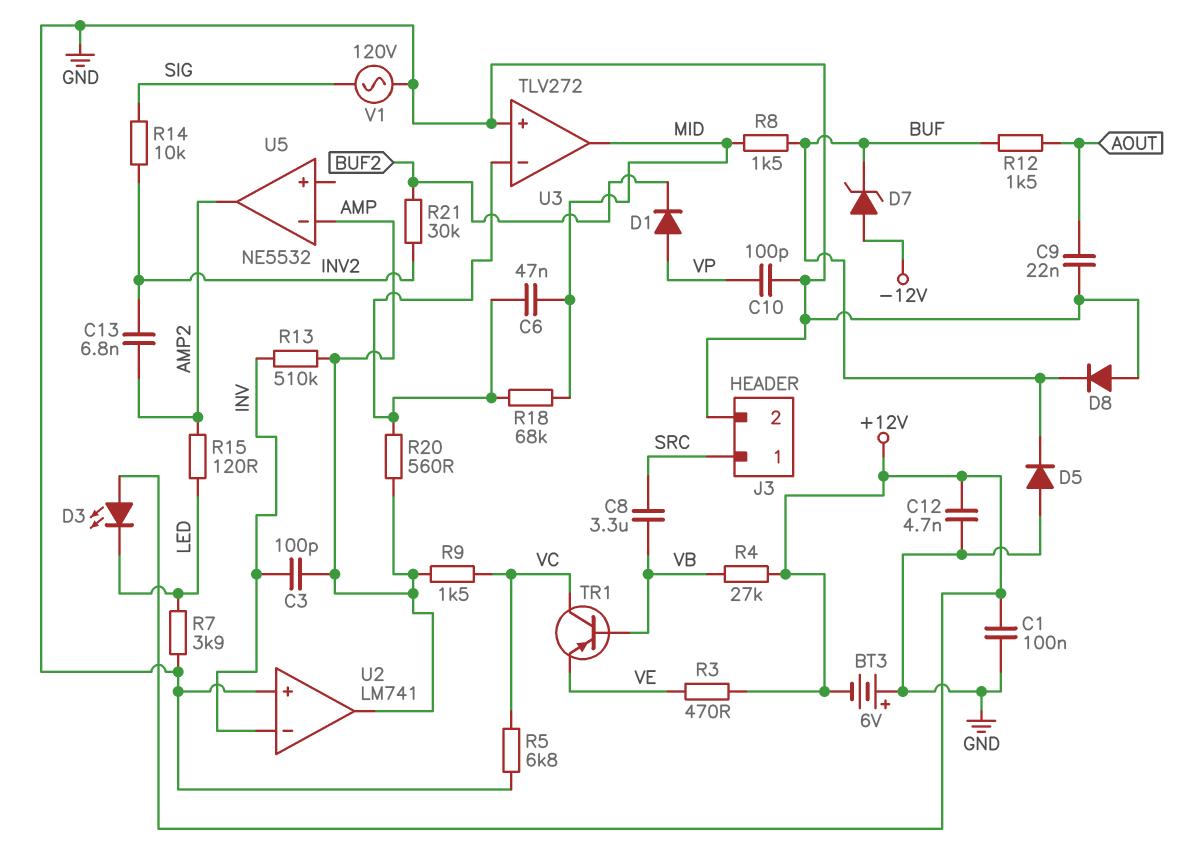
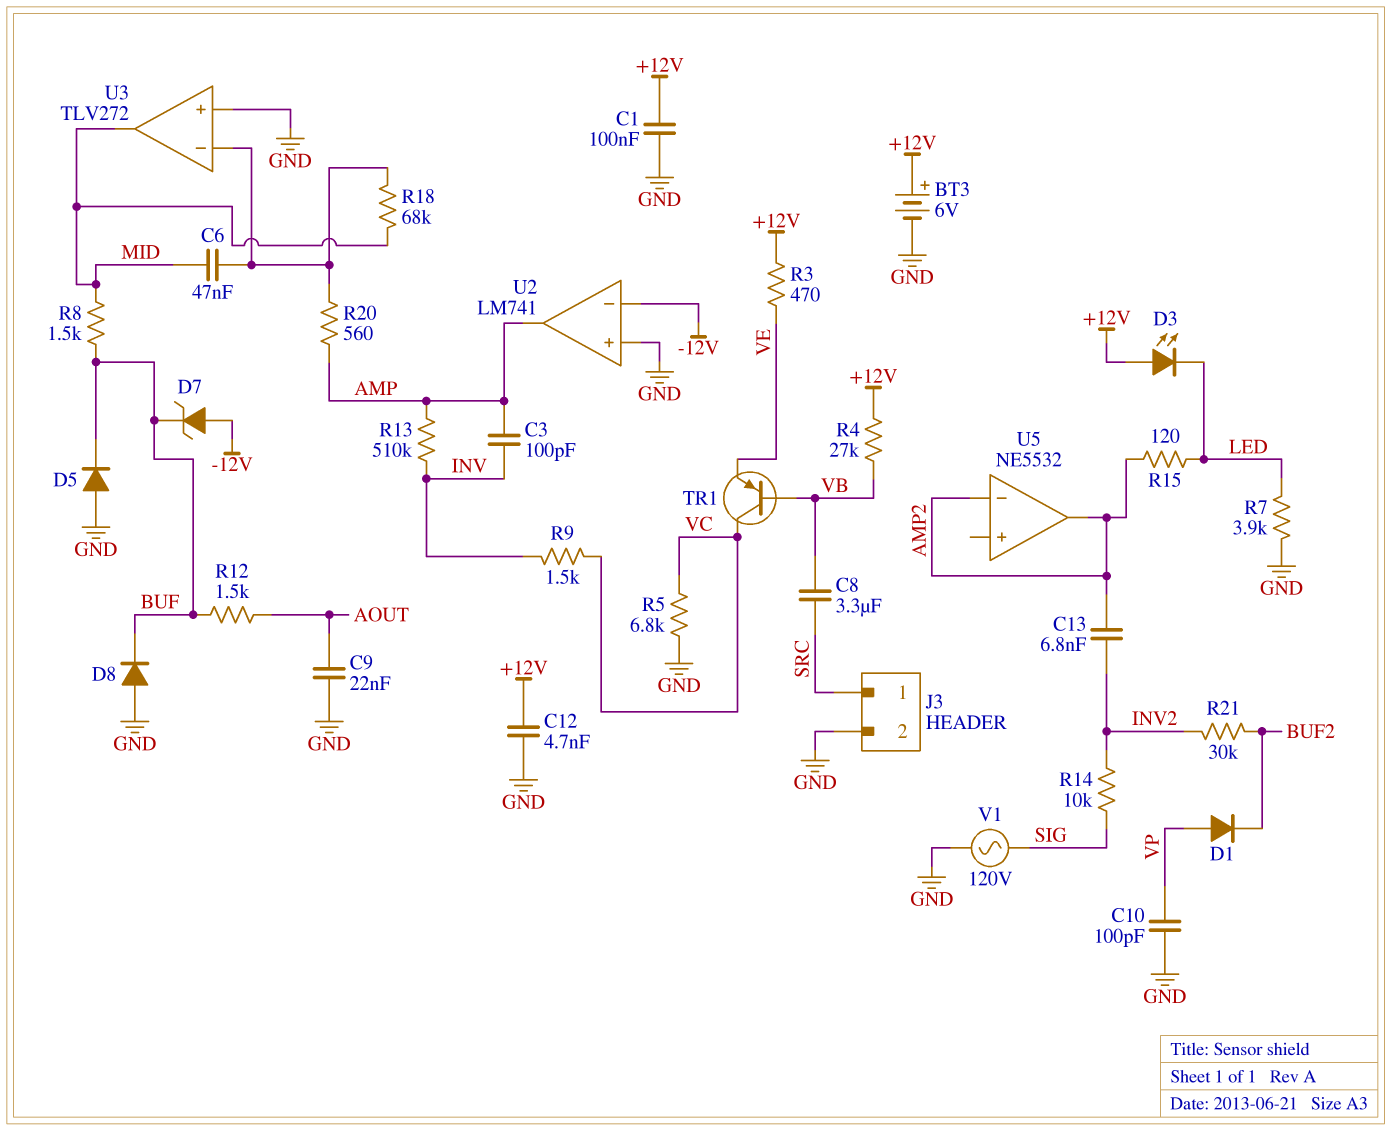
BT3: 6V (plus GND, minus +12V) -> 6V (plus +12V, minus GND)
R9: 1.5k (AMP, VC) -> 1.5k (INV, VC)
U2 pin in-: INV -> -12V
U5 pin in-: AMP -> AMP2

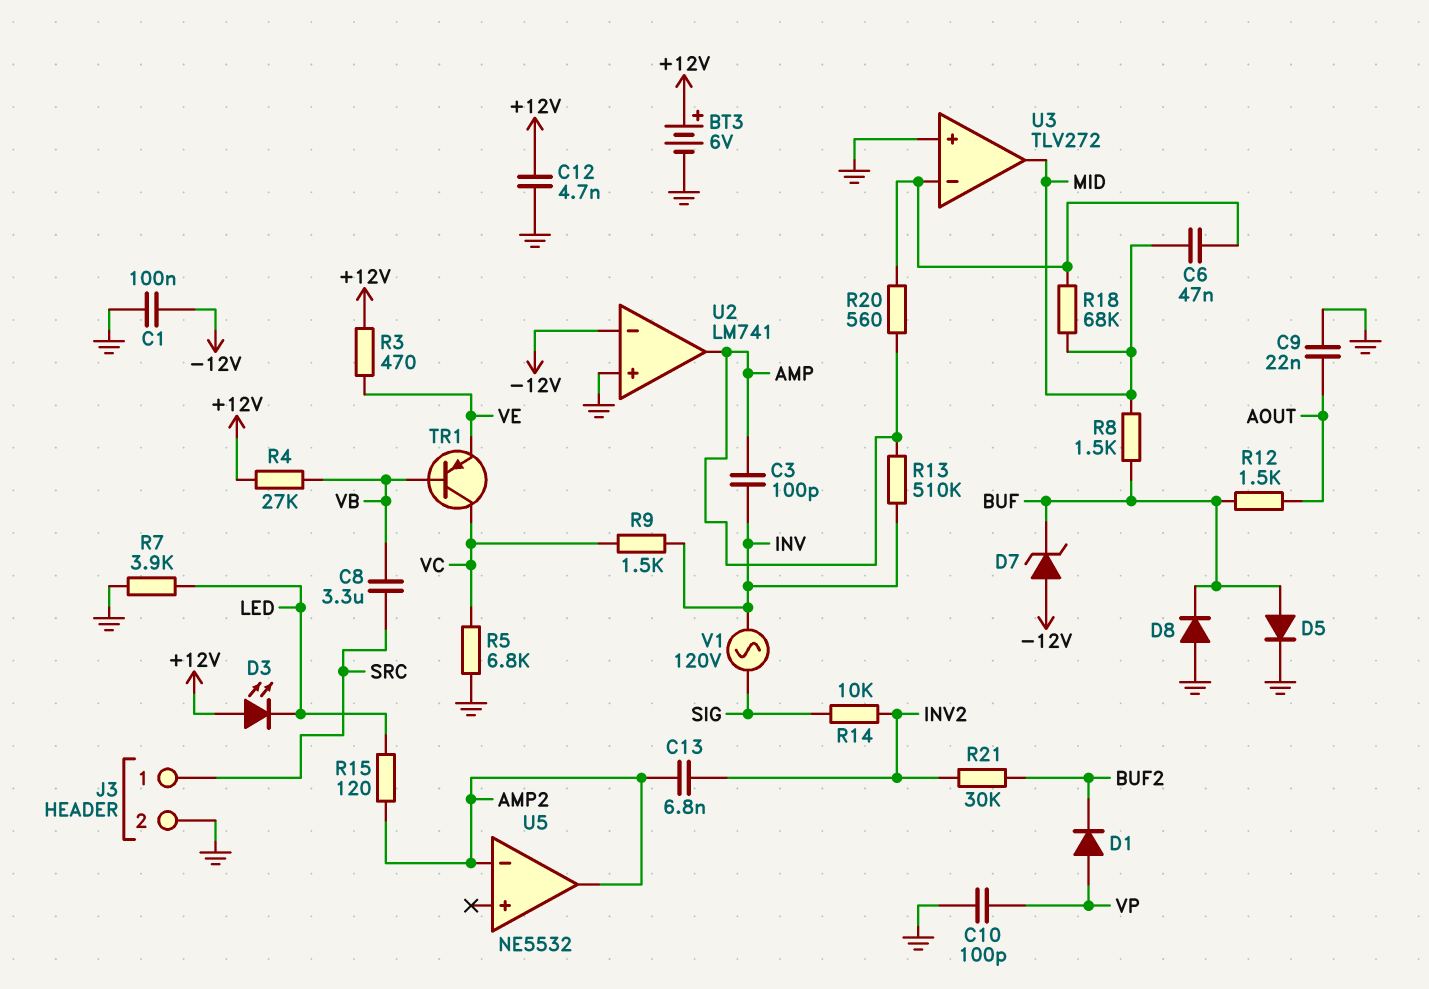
C1: 100nF (+12V, GND) -> 100nF (-12V, GND)
D5: diode (A GND, K BUF) -> diode (A BUF, K GND)
V1: AC 120V (GND, SIG) -> AC 120V (INV, SIG)

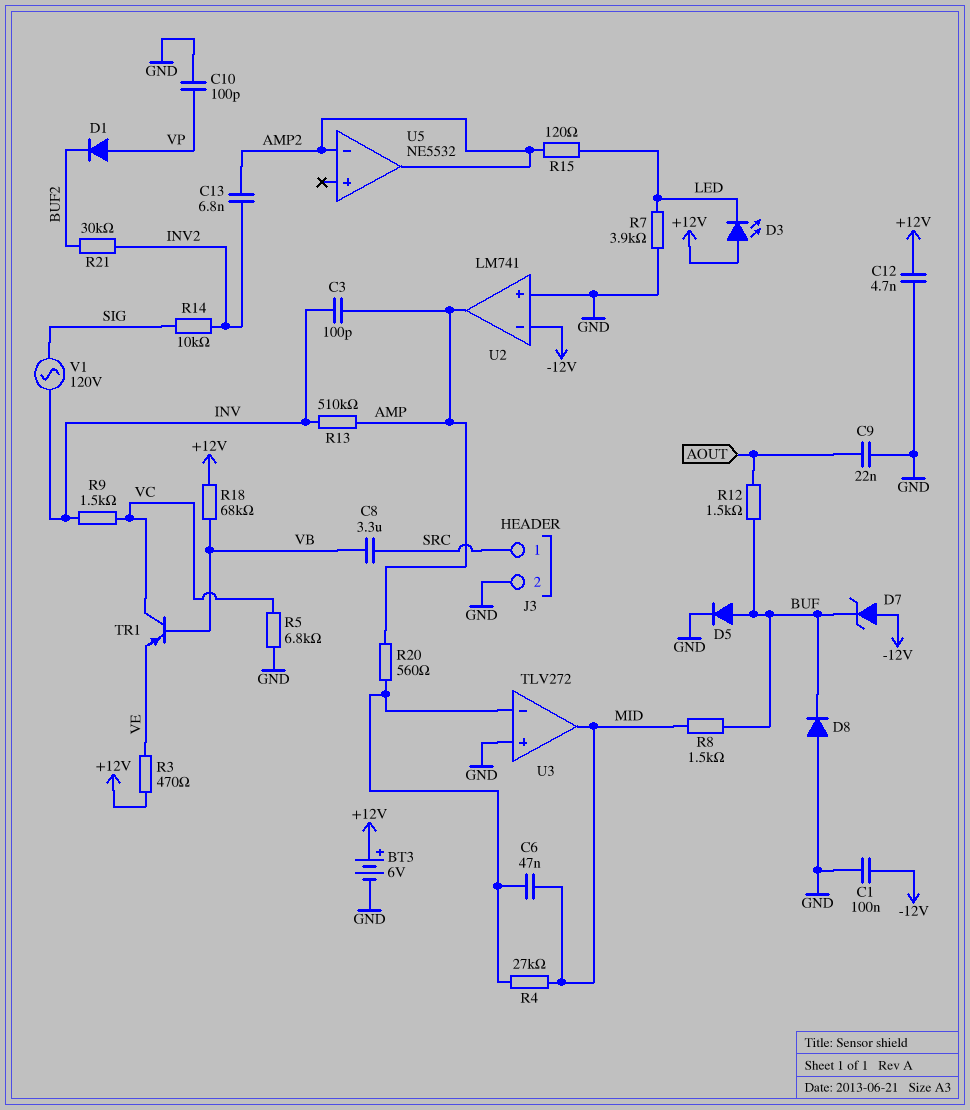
R4: 27k (+12V, VB) -> 27k (MID, U3/in-)
R18: 68k (MID, U3/in-) -> 68k (+12V, VB)

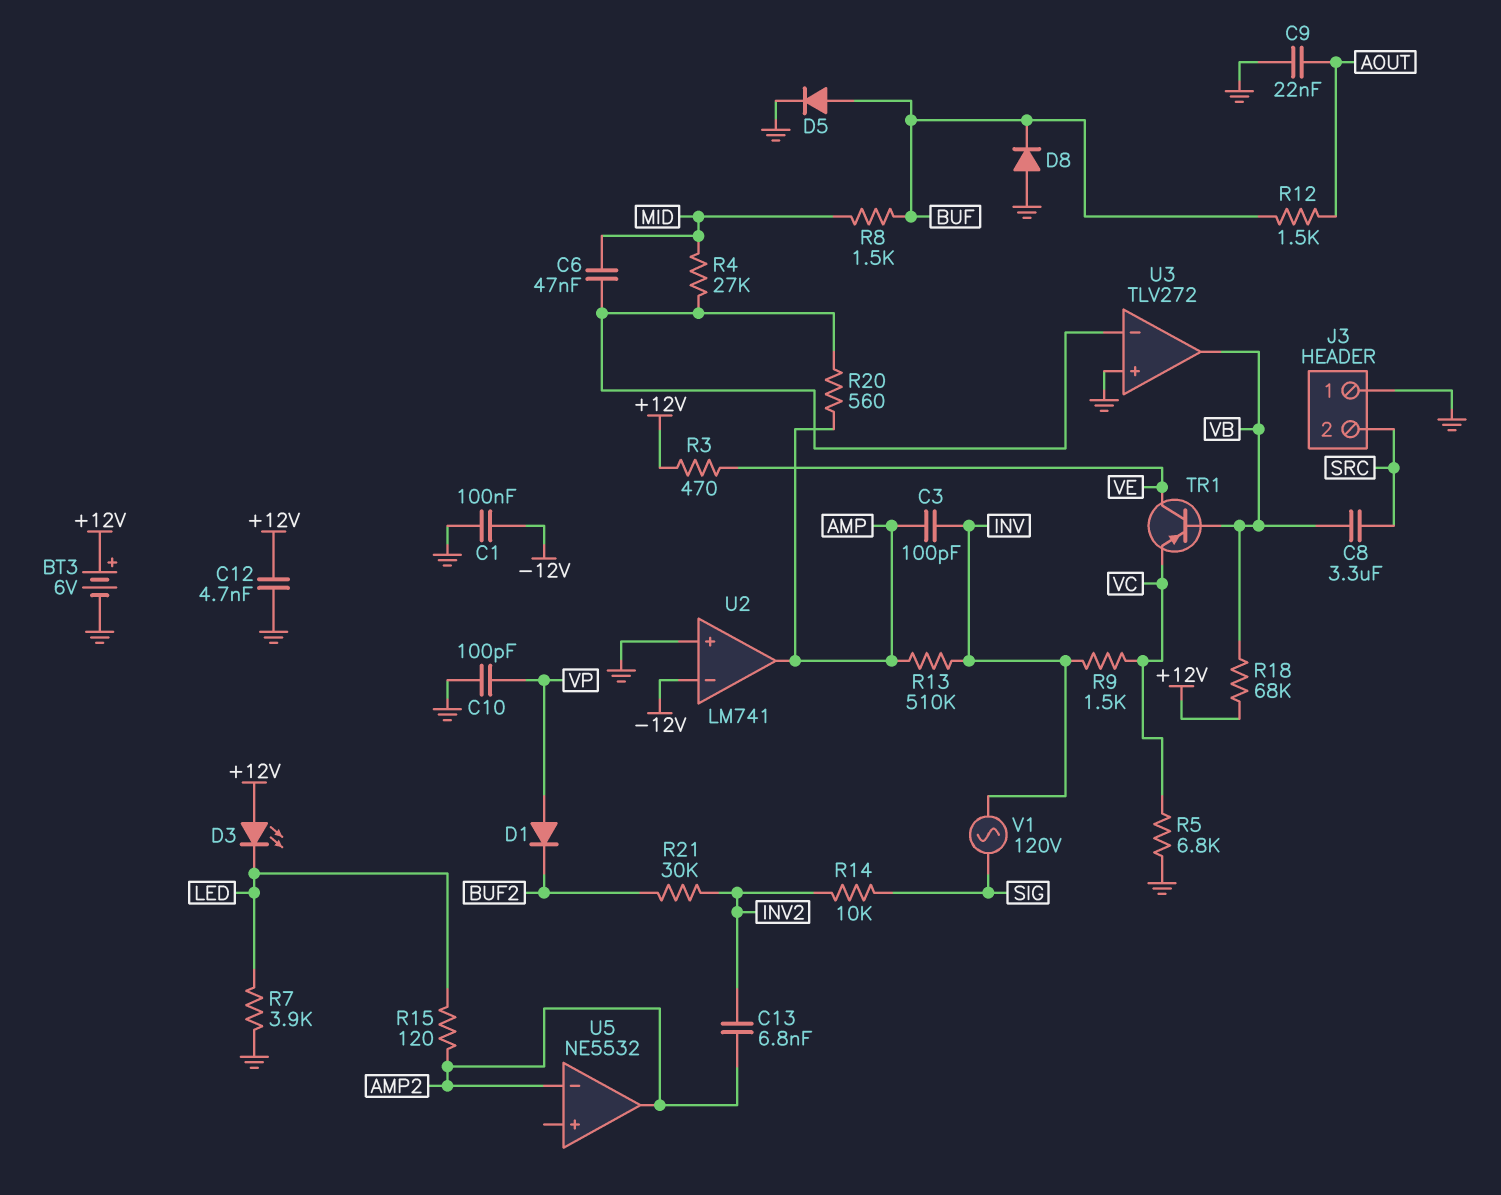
D7: zener (A -12V, K BUF) -> none
J3 pin 1: SRC -> GND
J3 pin 2: GND -> SRC
TR1: PNP (B VB, C VC, E VE) -> PNP (B VB, C VE, E VC)
U3 pin out: MID -> VB

